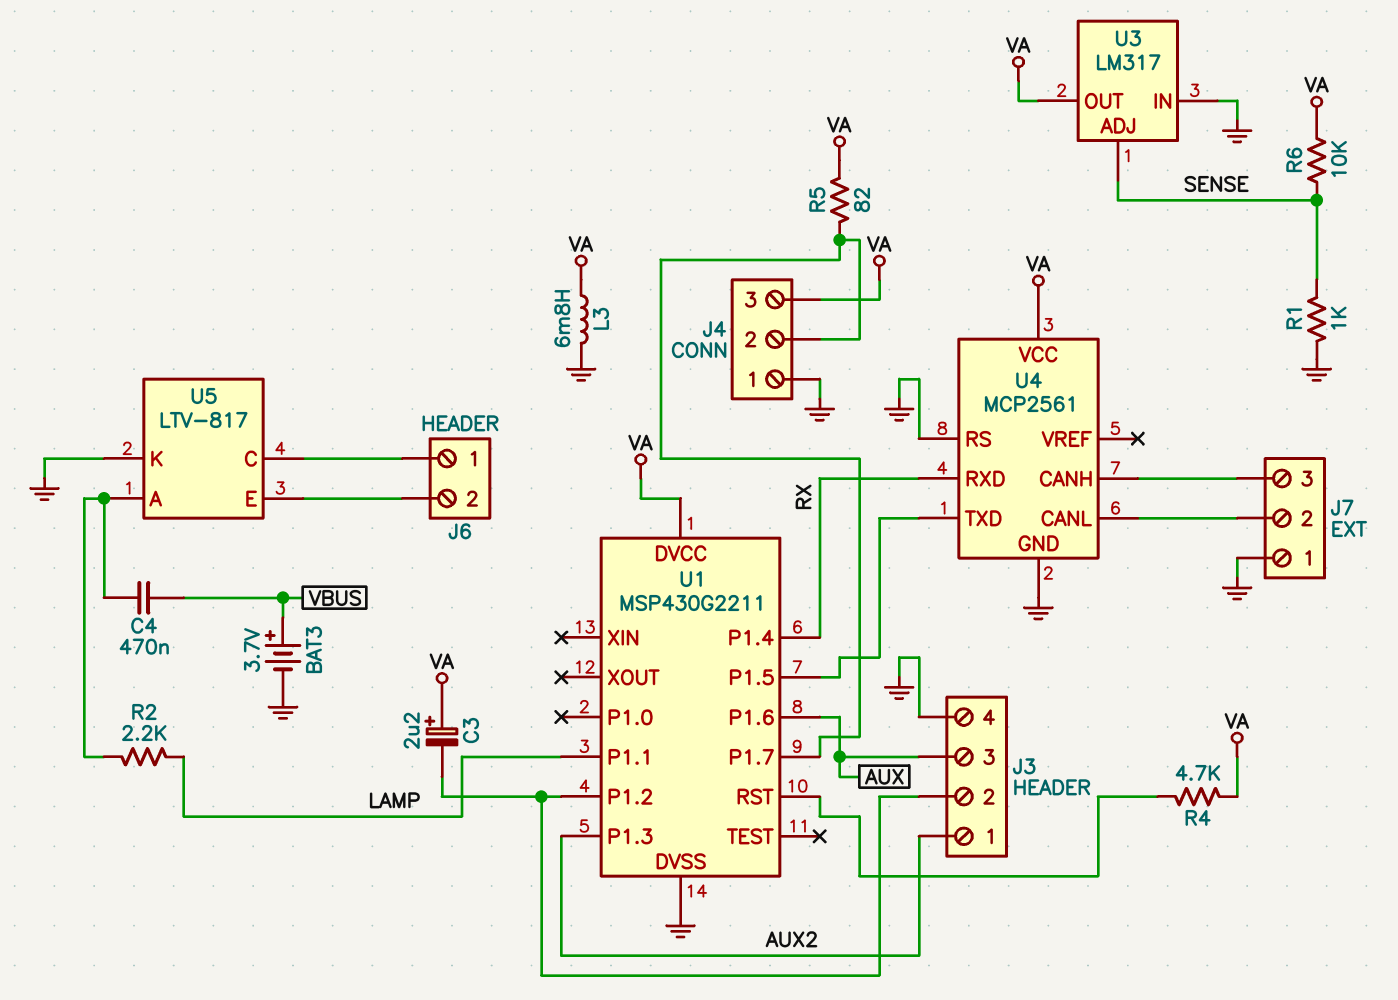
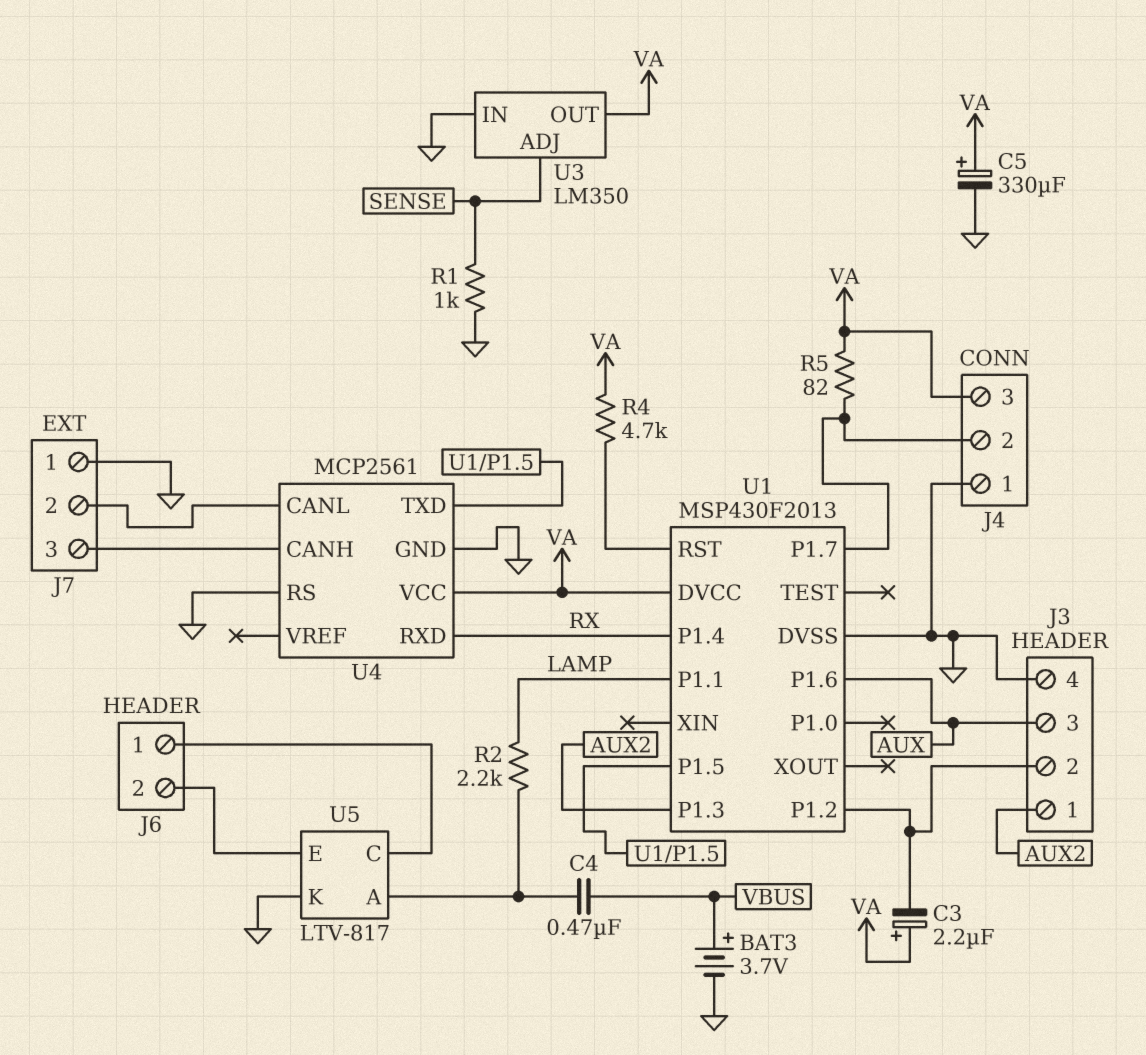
C5: none -> 330uF (plus VA, minus GND)
L3: 6.8mH (GND, VA) -> none
R6: 10k (SENSE, VA) -> none
U1: MSP430G2211 -> MSP430F2013
U3: LM317 -> LM350

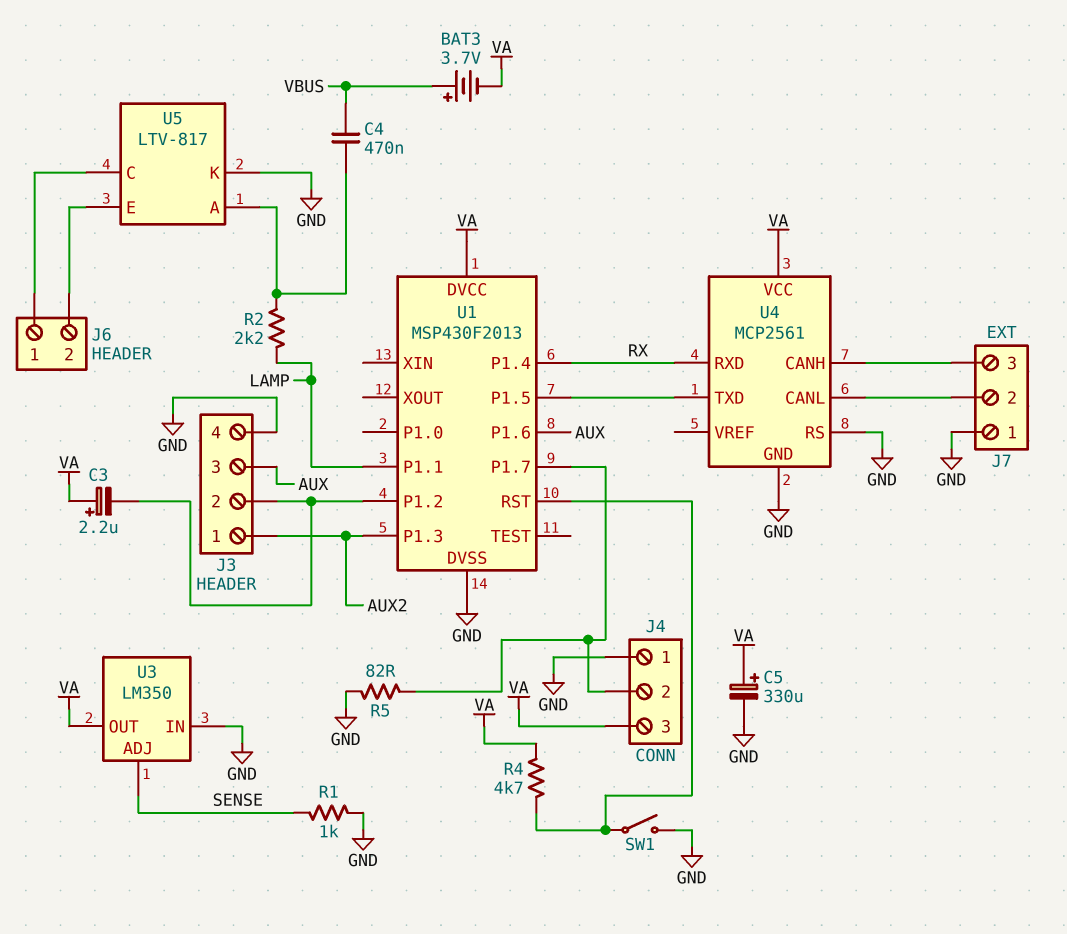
BAT3: 3.7V (plus VBUS, minus GND) -> 3.7V (plus VBUS, minus VA)
R5: 82 (J4/2, VA) -> 82 (GND, J4/2)
SW1: none -> switch (GND, U1/RST)

